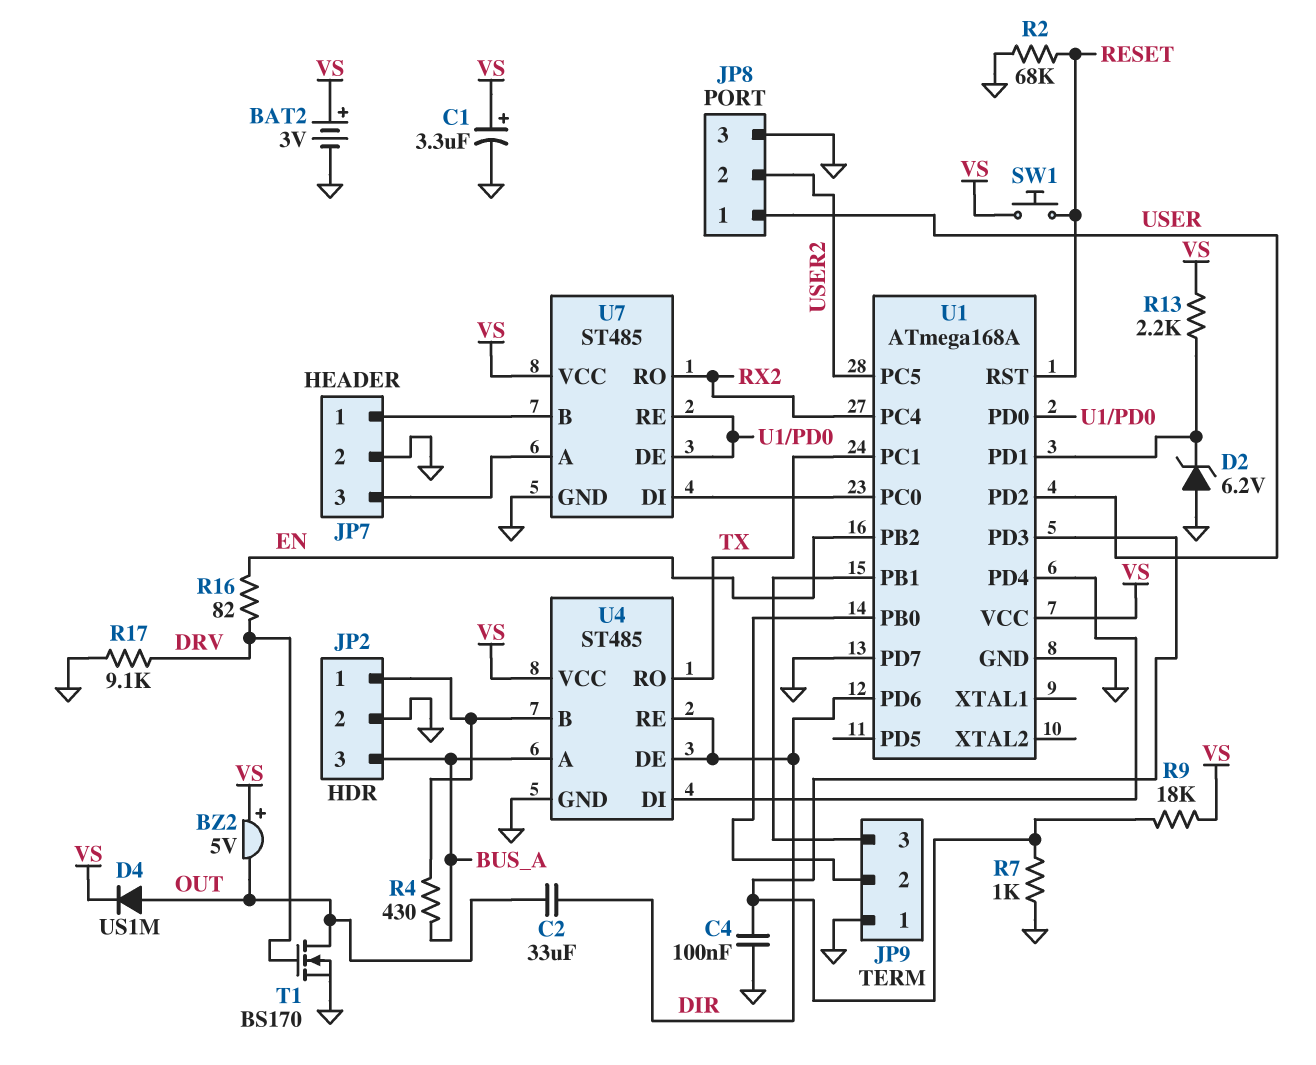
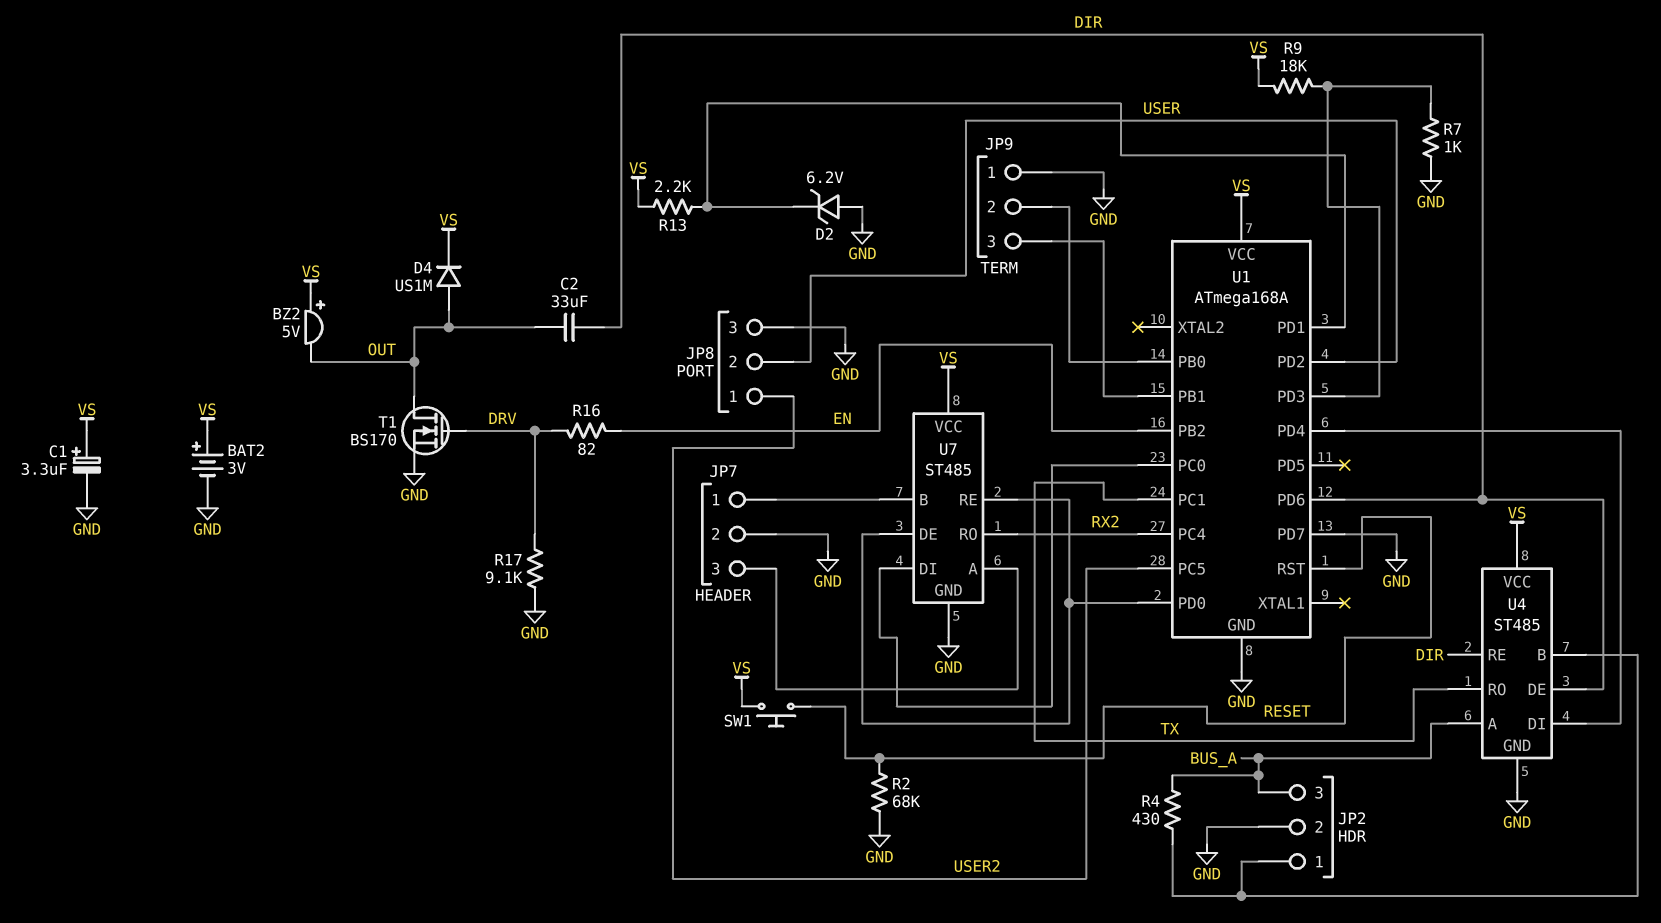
C4: 100nF (GND, U1/PD3) -> none
JP8 pin 1: USER -> USER2
JP8 pin 2: USER2 -> USER

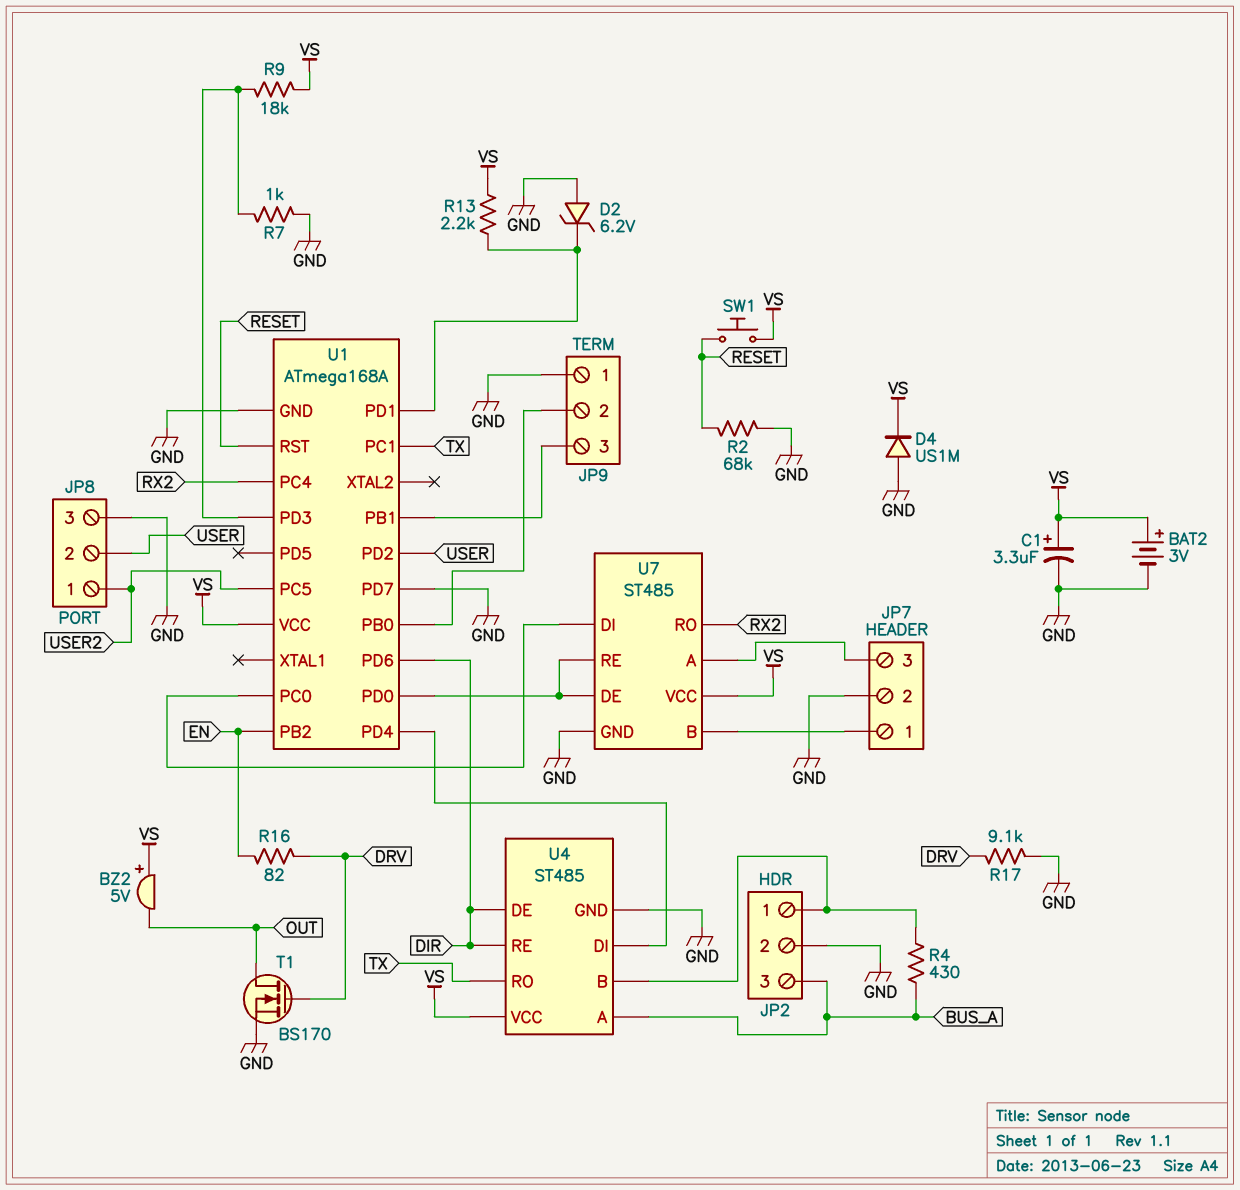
C2: 33uF (DIR, OUT) -> none
D4: diode US1M (A OUT, K VS) -> diode US1M (A GND, K VS)

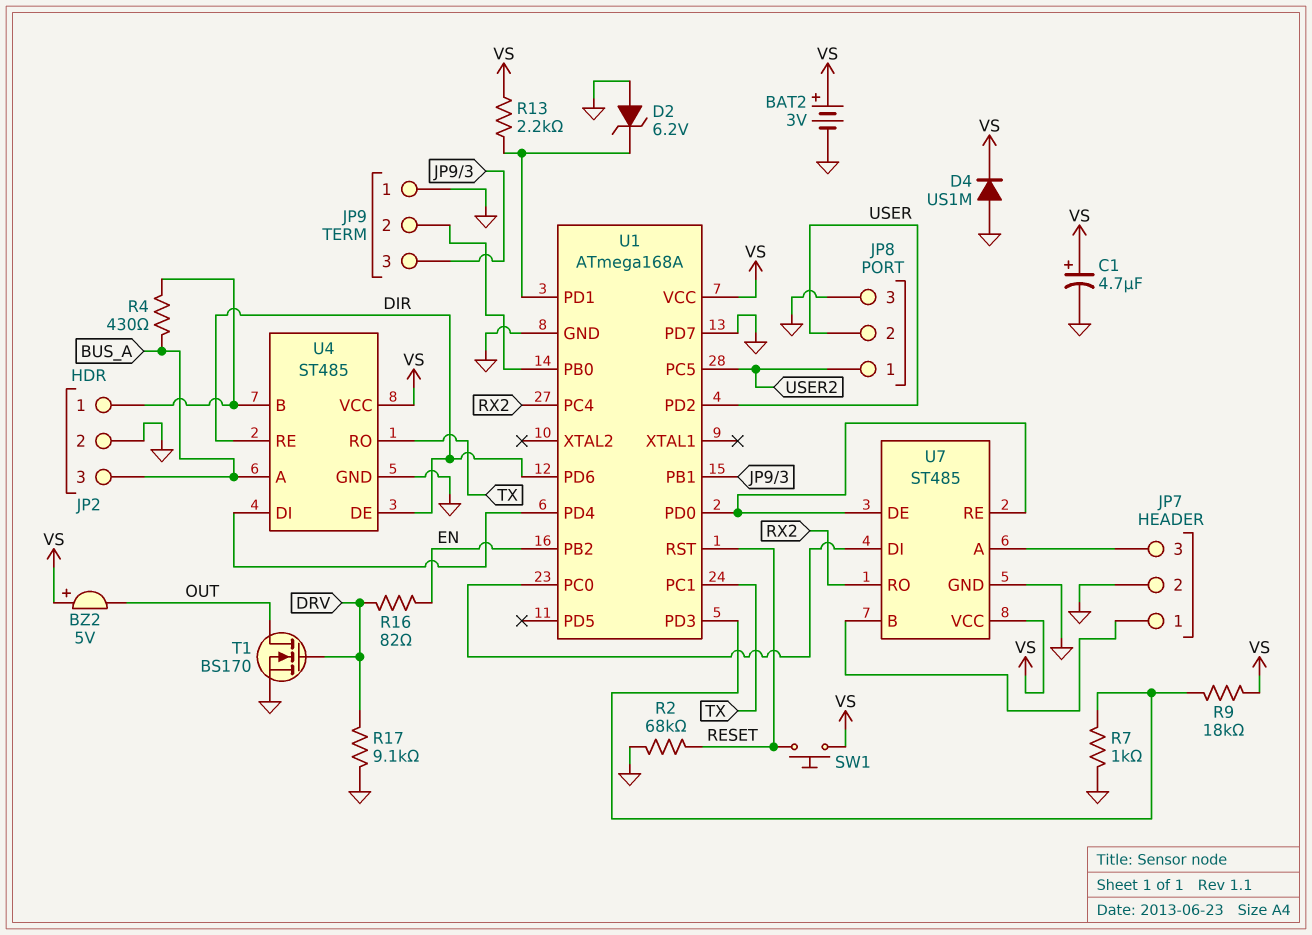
C1: 3.3uF (plus VS, minus GND) -> 4.7uF (plus VS, minus GND)

